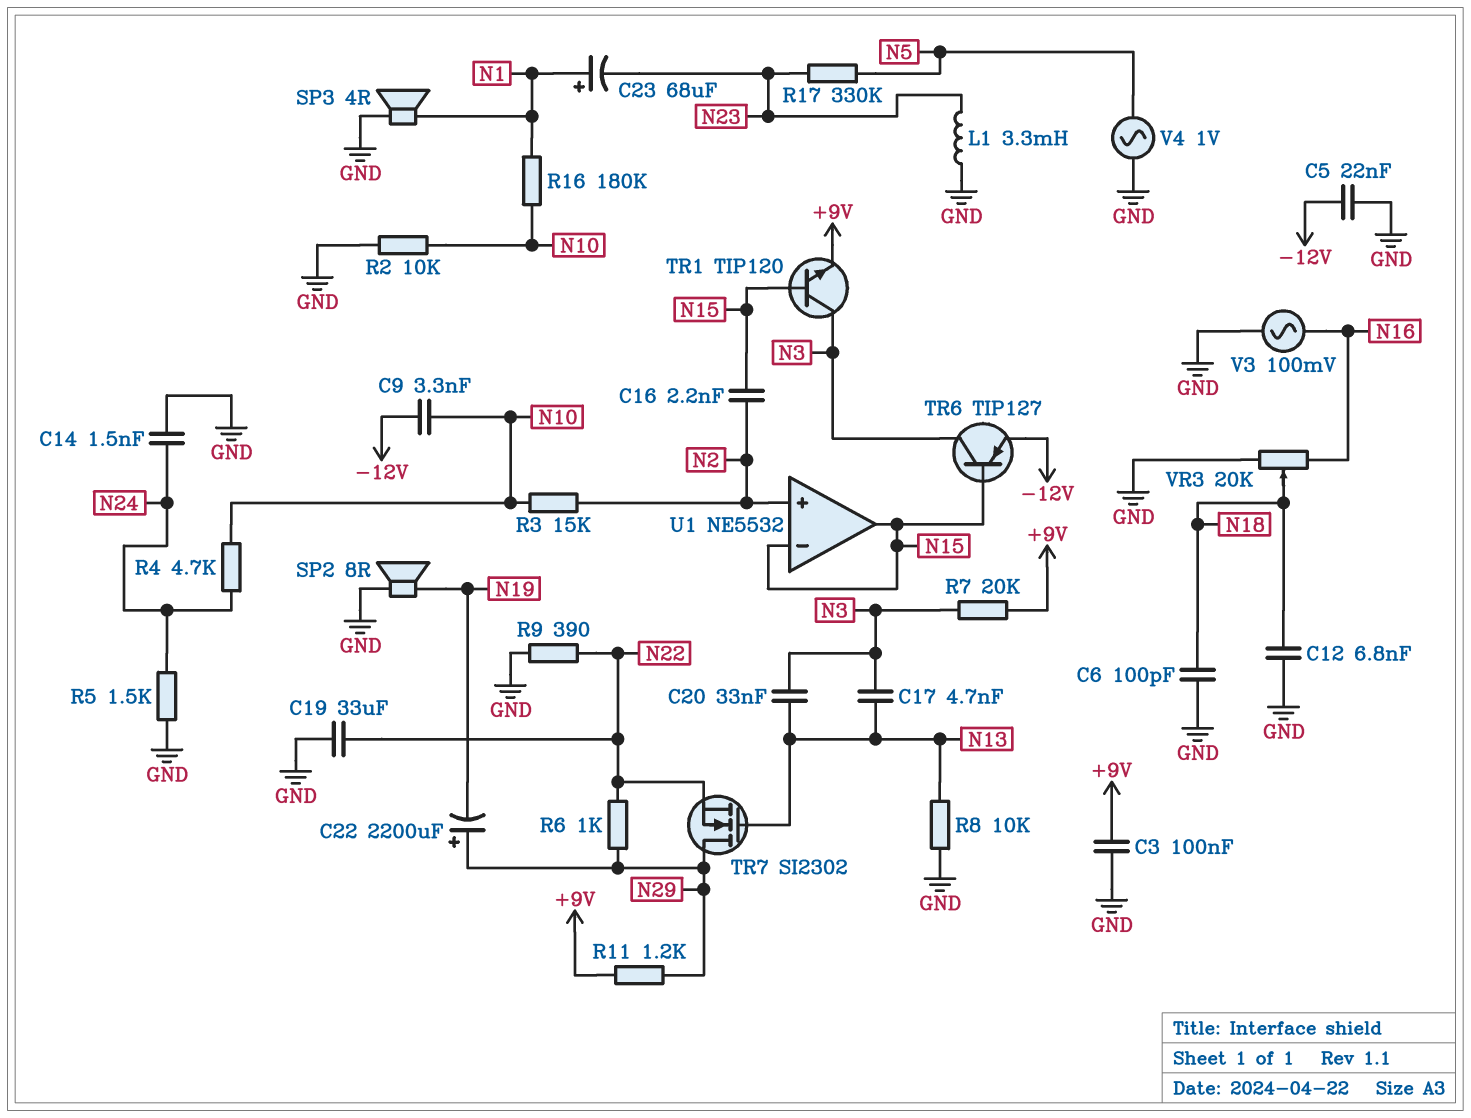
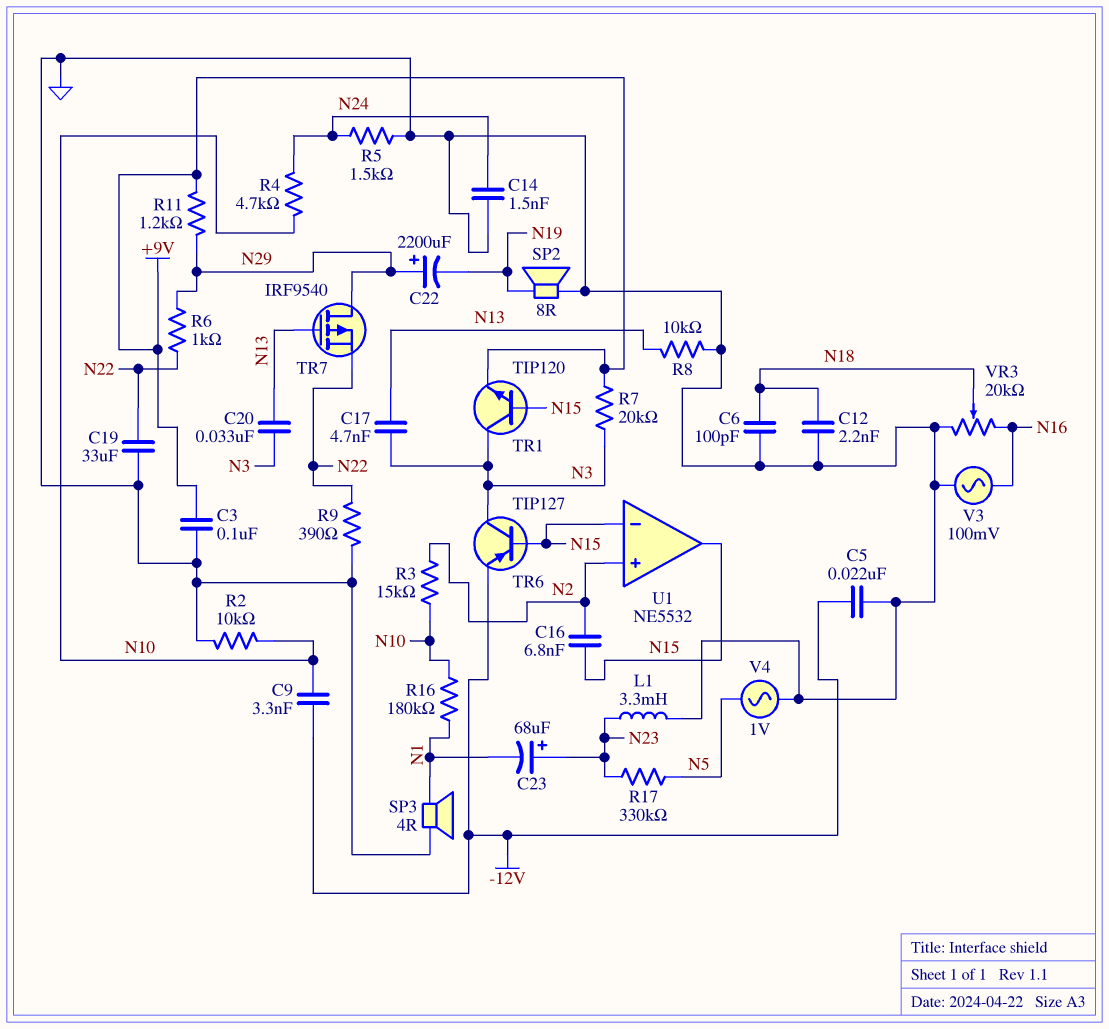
C12: 6.8nF (GND, N18) -> 2.2nF (GND, N18)
C16: 2.2nF (N2, N15) -> 6.8nF (N2, N15)
C23: 68uF (plus N1, minus N23) -> 68uF (plus N23, minus N1)
TR7: NMOS SI2302 (G N13, D N29, S N22) -> PMOS IRF9540 (G N13, D N29, S N22)

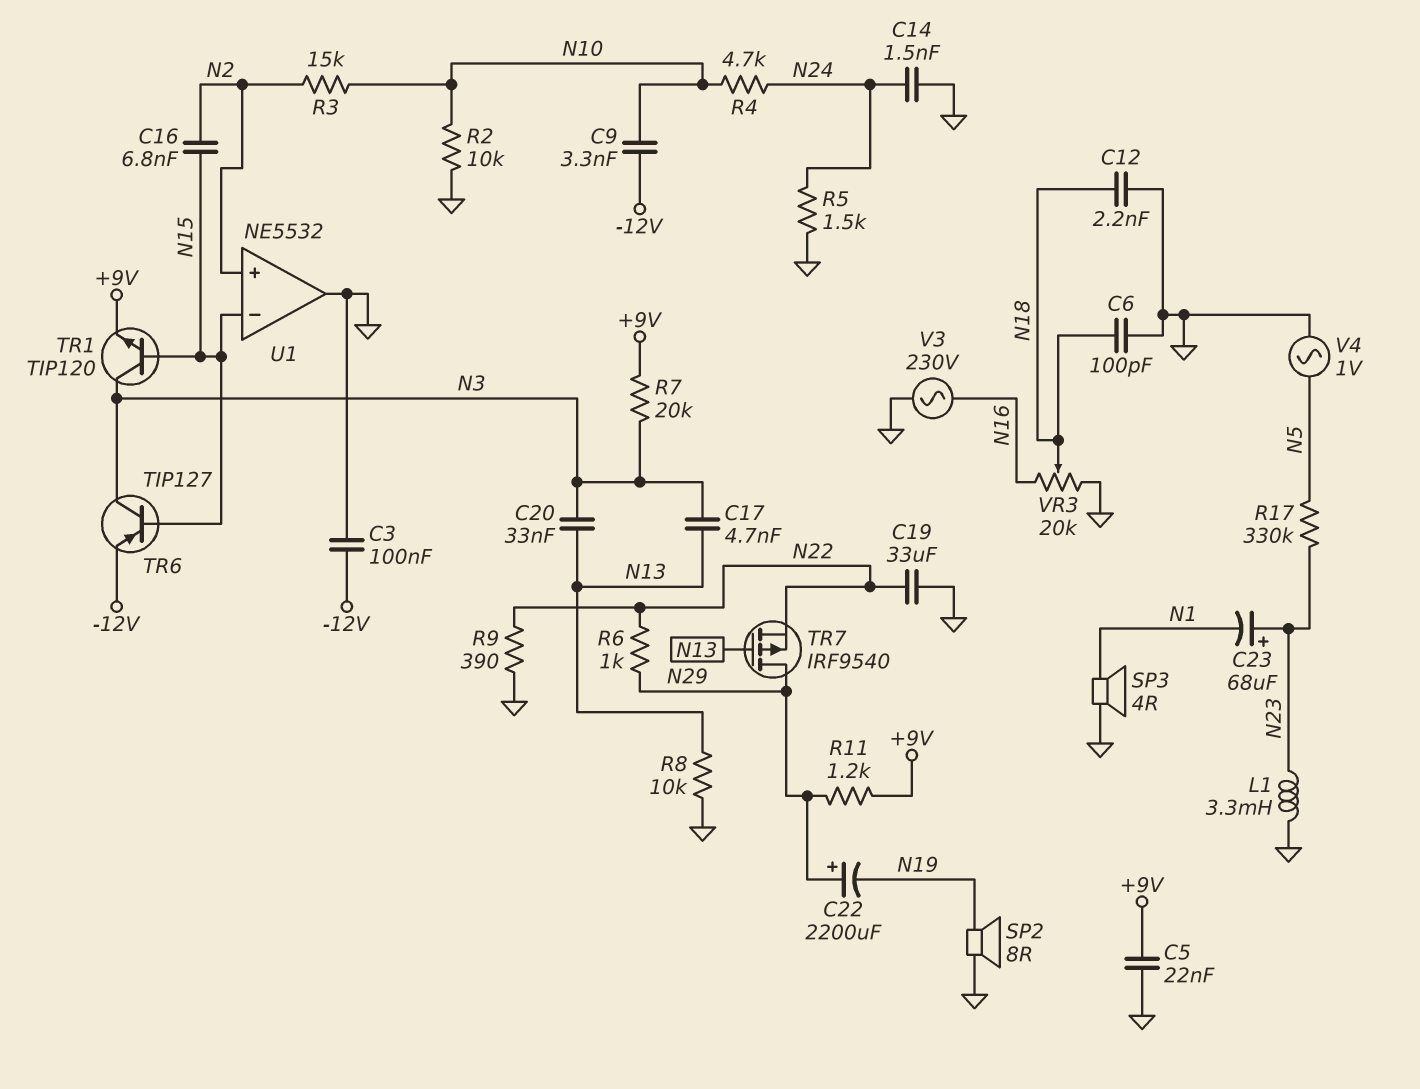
C3: 100nF (+9V, GND) -> 100nF (-12V, GND)
C5: 22nF (-12V, GND) -> 22nF (+9V, GND)
R16: 180k (N1, N10) -> none
U1 pin out: N15 -> GND
V3: AC 100mV (GND, N16) -> AC 230V (GND, N16)

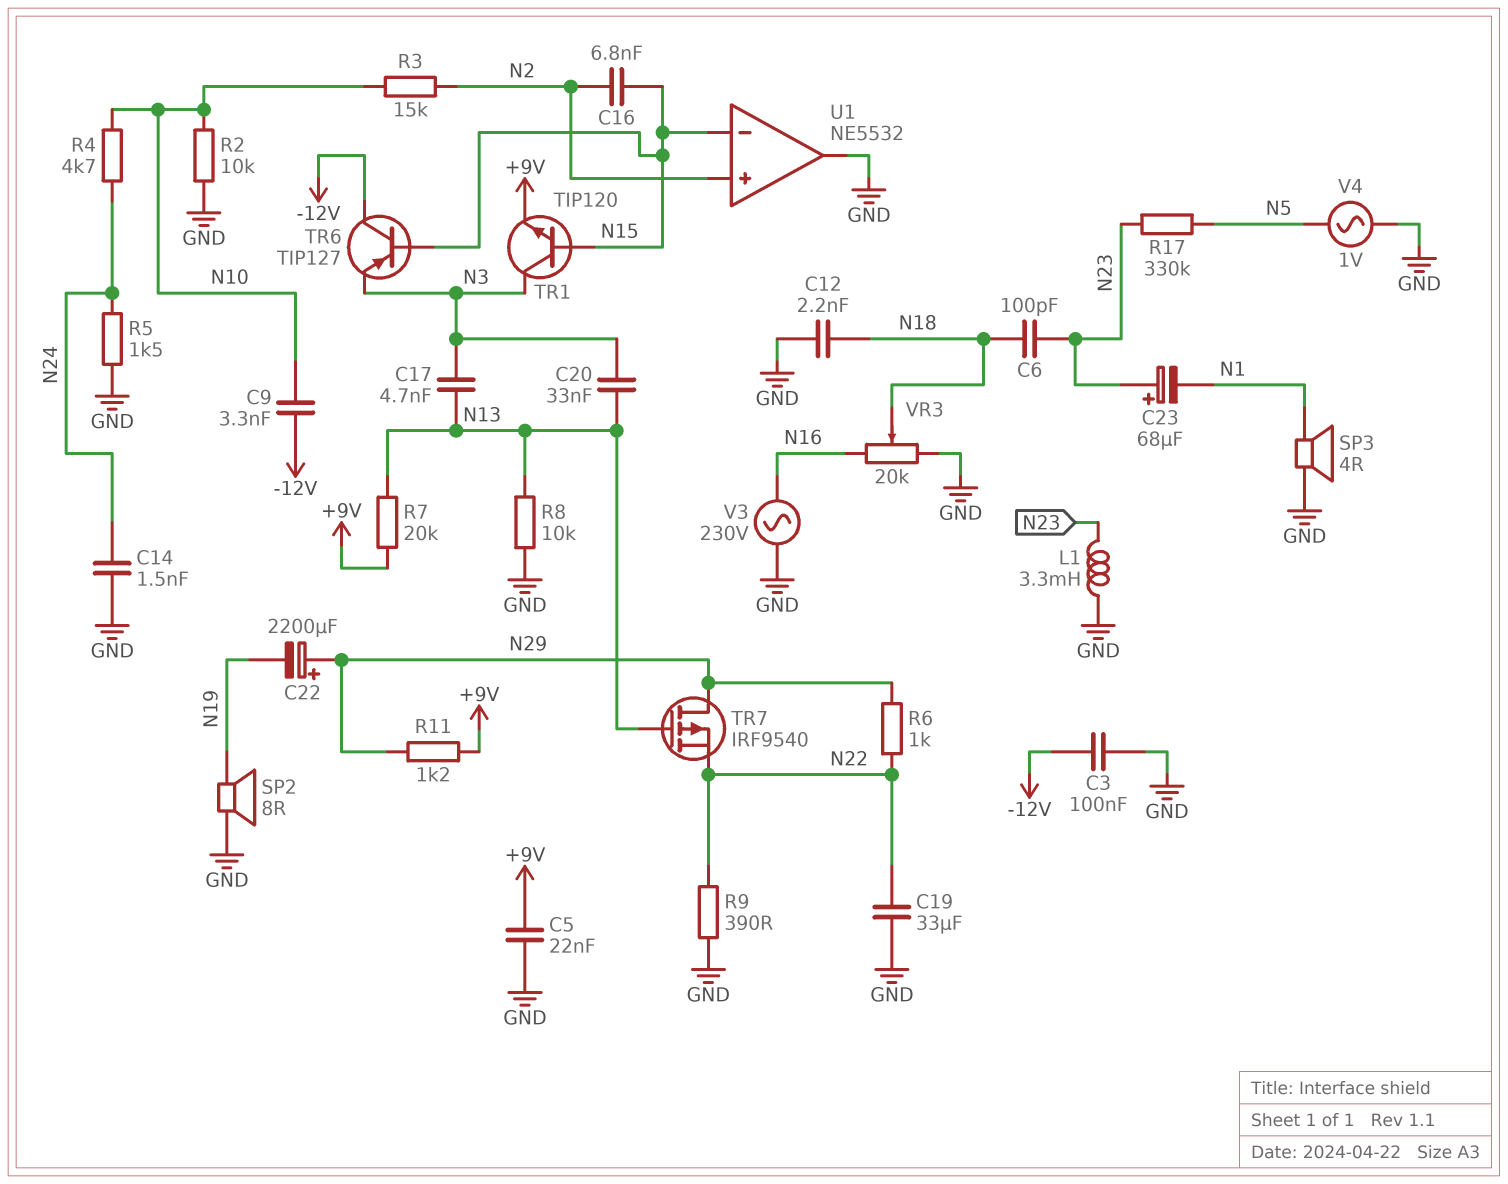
C6: 100pF (GND, N18) -> 100pF (N18, N23)
R7: 20k (+9V, N3) -> 20k (+9V, N13)
TR6: PNP TIP127 (B N15, C N3, E -12V) -> PNP TIP127 (B N15, C -12V, E N3)

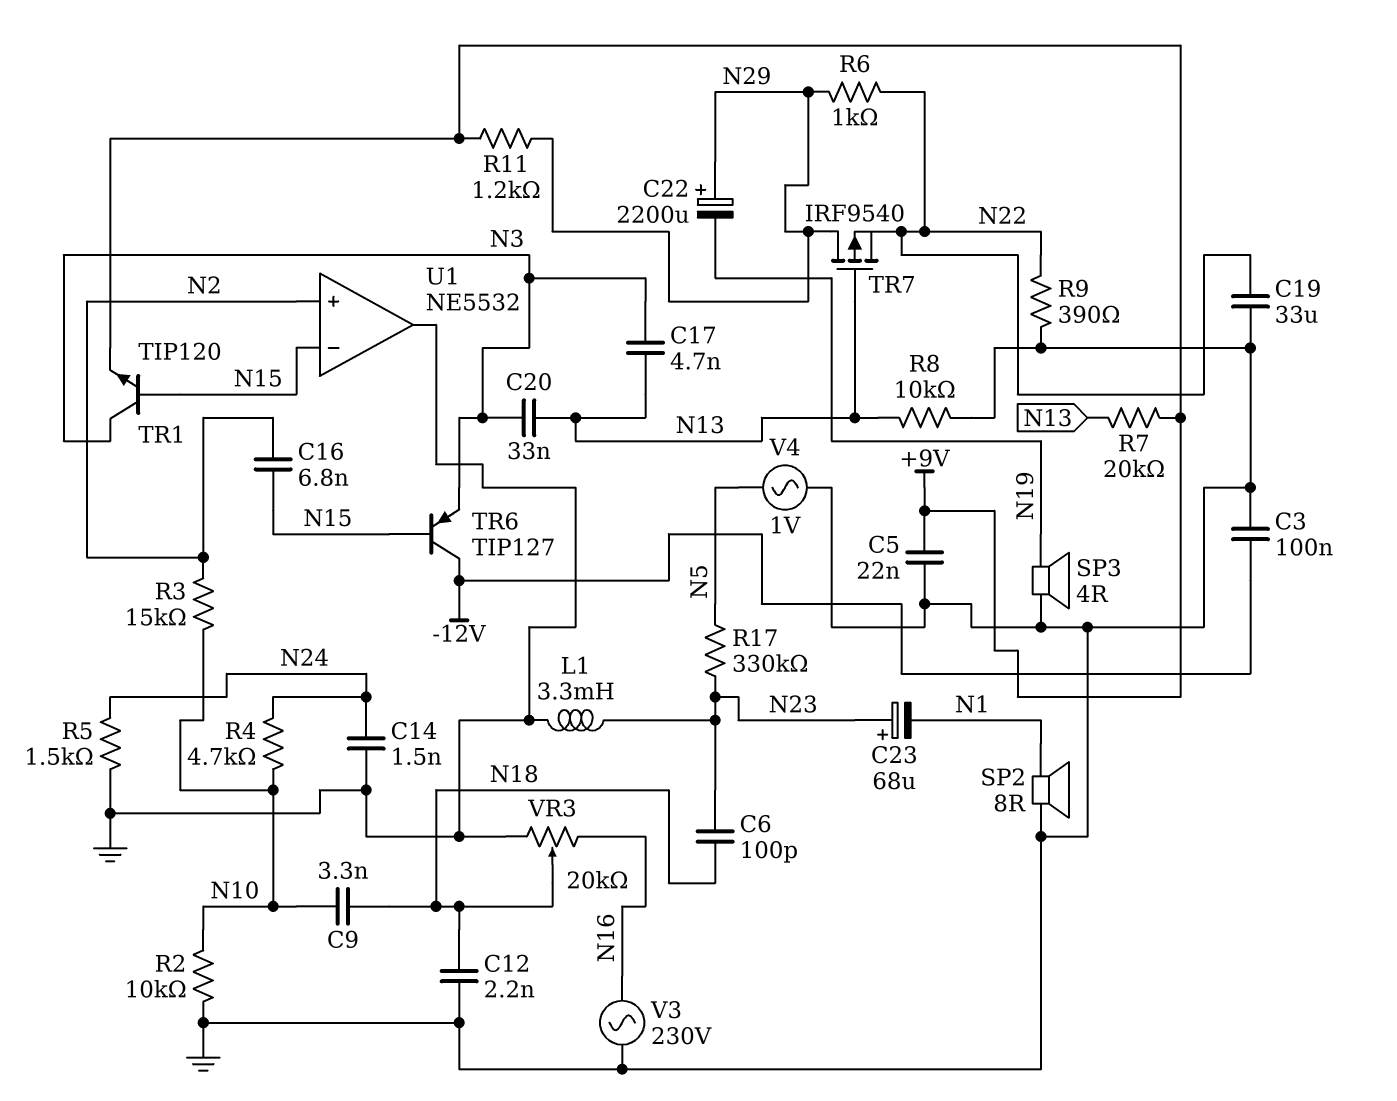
C9: 3.3nF (-12V, N10) -> 3.3nF (N10, N18)
SP2: speaker 8R (GND, N19) -> speaker 8R (GND, N1)
SP3: speaker 4R (GND, N1) -> speaker 4R (GND, N19)

